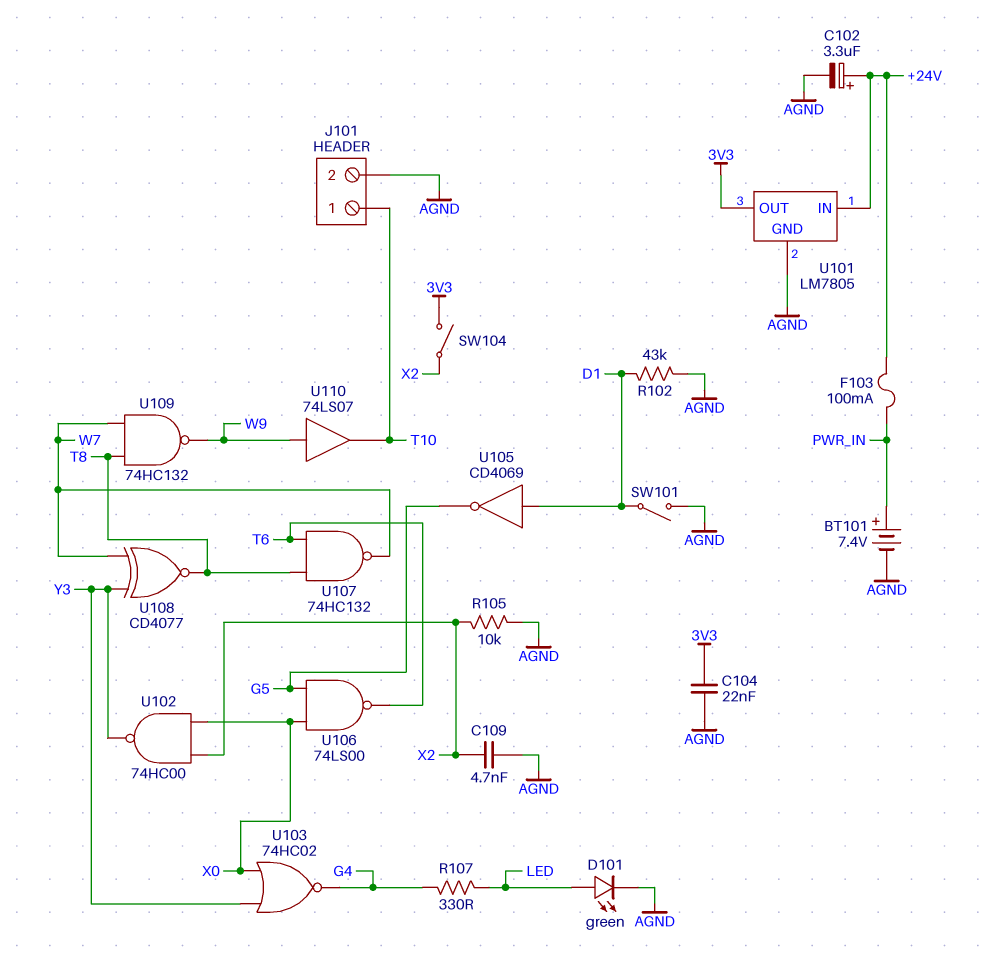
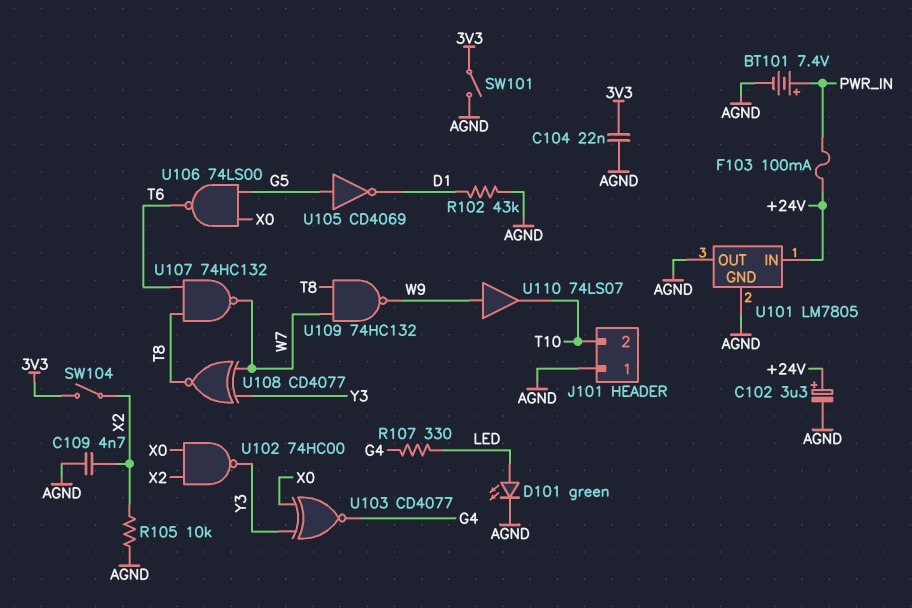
J101 pin 1: T10 -> AGND
J101 pin 2: AGND -> T10
SW101: switch (AGND, D1) -> switch (3V3, AGND)
U101 pin OUT: 3V3 -> AGND
U103: NOR 74HC02 (in X0, in Y3, out G4) -> XNOR CD4077 (in X0, in Y3, out G4)
U105: NOT CD4069 (in D1, out G5) -> NOT CD4069 (in G5, out D1)

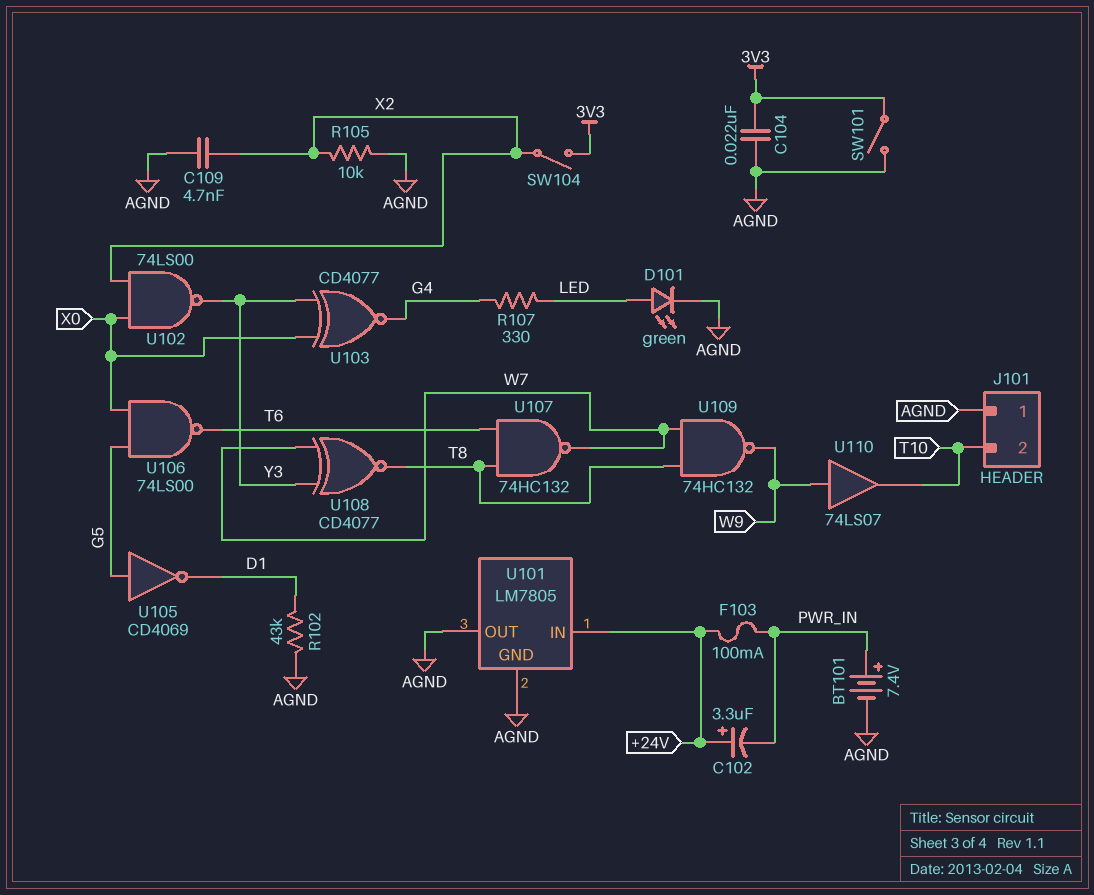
C102: 3.3uF (plus +24V, minus AGND) -> 3.3uF (plus +24V, minus PWR_IN)
U102: NAND 74HC00 (in X0, in X2, out Y3) -> NAND 74LS00 (in X0, in X2, out Y3)

